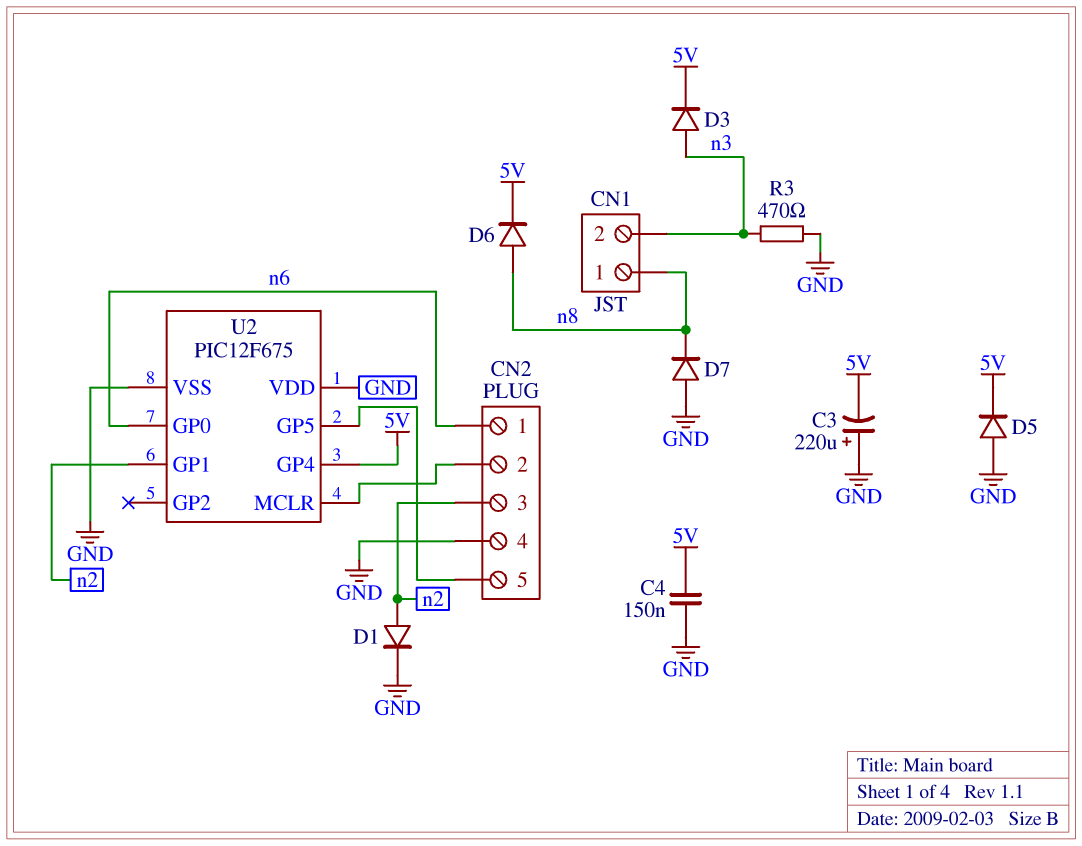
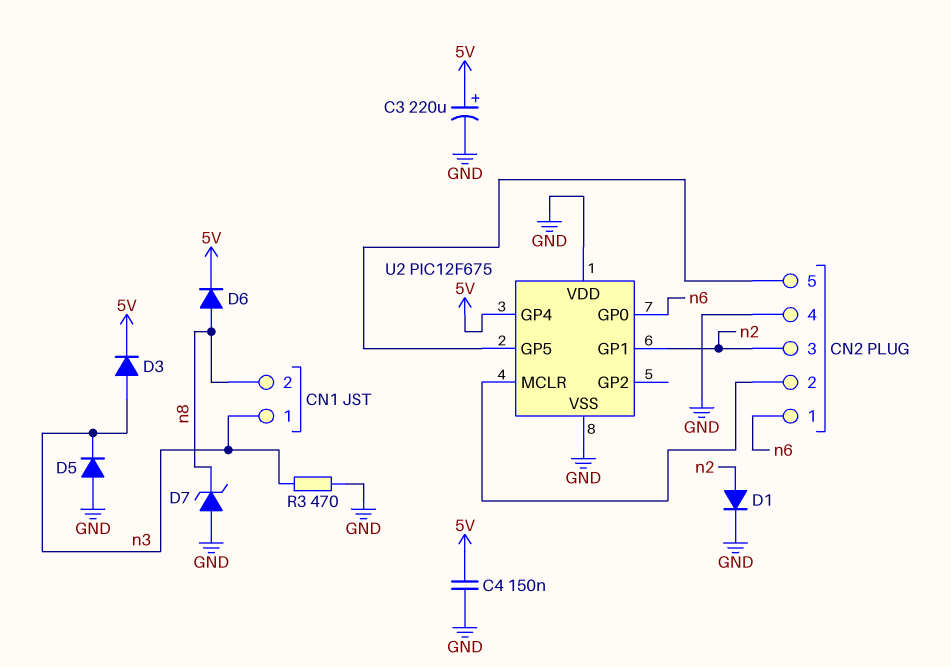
C3: 220uF (plus GND, minus 5V) -> 220uF (plus 5V, minus GND)
CN1 pin 1: n8 -> n3
CN1 pin 2: n3 -> n8
D5: diode (A GND, K 5V) -> diode (A GND, K n3)
D7: diode (A GND, K n8) -> zener (A GND, K n8)

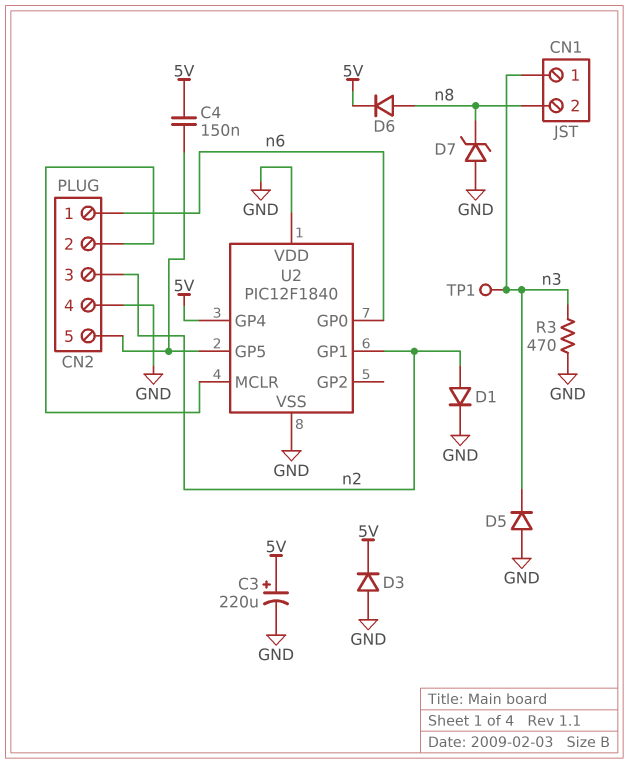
C4: 150nF (5V, GND) -> 150nF (5V, CN2/5)
D3: diode (A n3, K 5V) -> diode (A GND, K 5V)
TP1: none -> test point (n3)
U2: PIC12F675 -> PIC12F1840

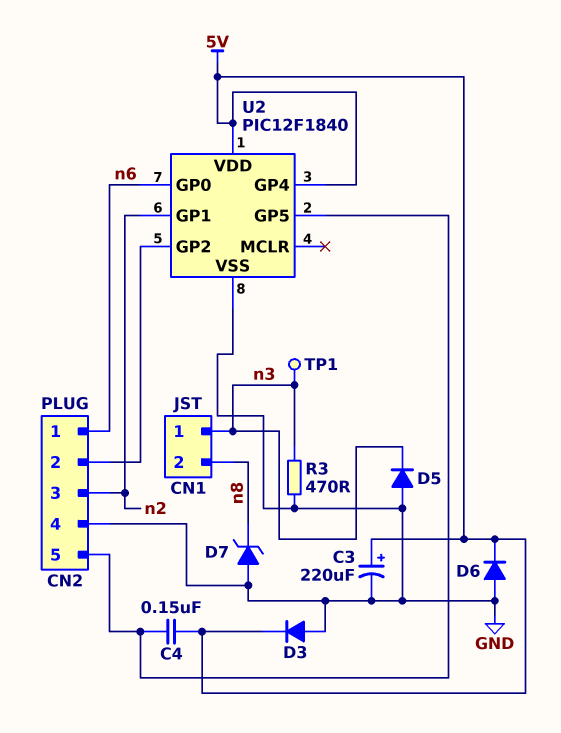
D1: diode (A n2, K GND) -> none
D6: diode (A n8, K 5V) -> diode (A GND, K 5V)
U2 pin GP2: none -> CN2/2
U2 pin MCLR: CN2/2 -> none
U2 pin VDD: GND -> 5V

